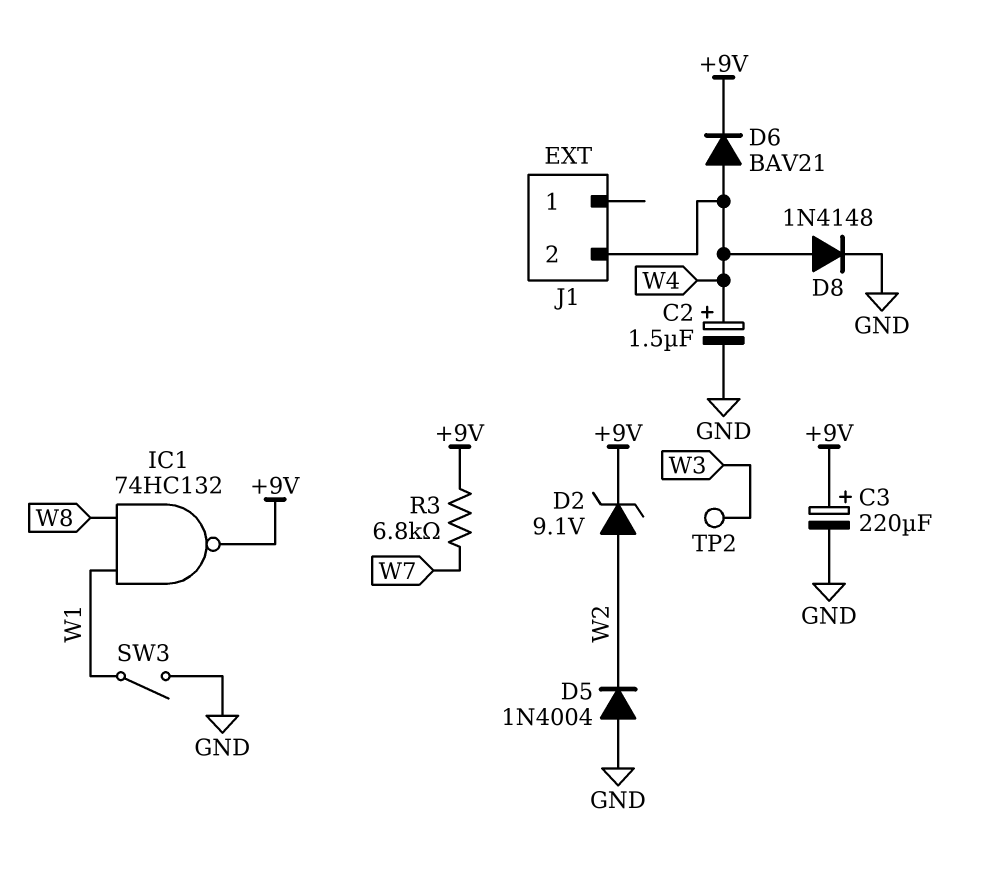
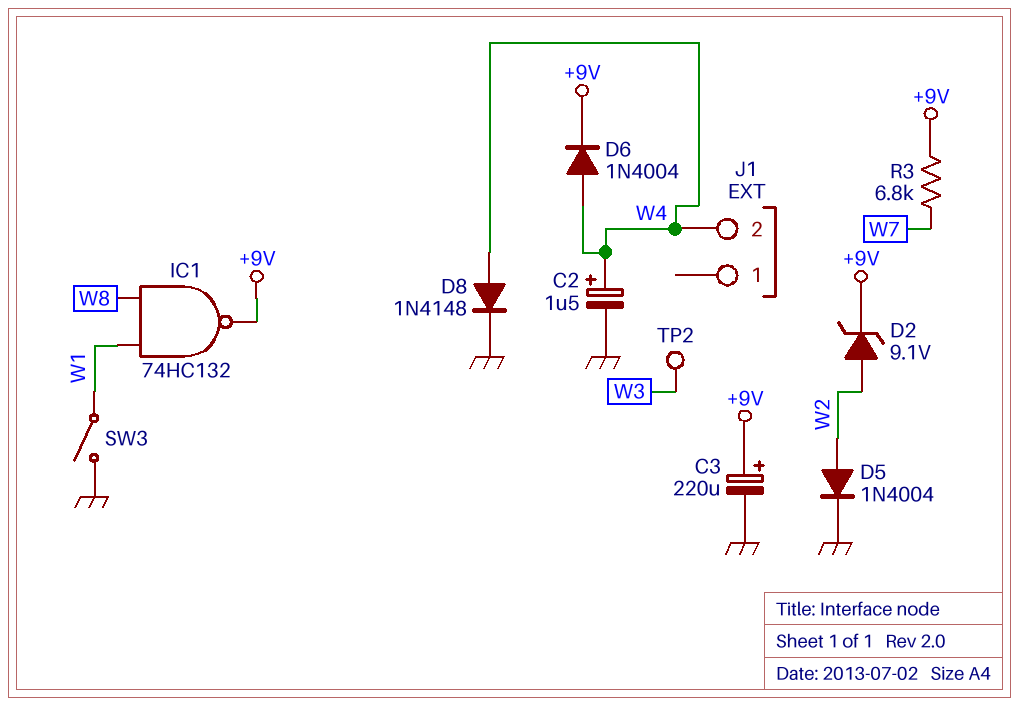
D5: diode 1N4004 (A GND, K W2) -> diode 1N4004 (A W2, K GND)
D6: diode BAV21 (A W4, K +9V) -> diode 1N4004 (A W4, K +9V)

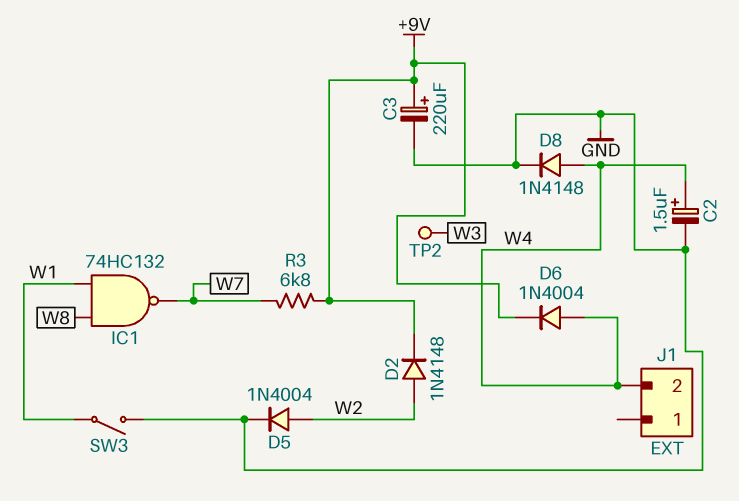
D2: zener 9.1V (A W2, K +9V) -> diode 1N4148 (A W2, K +9V)
IC1: NAND 74HC132 (in W1, in W8, out +9V) -> NAND 74HC132 (in W1, in W8, out W7)

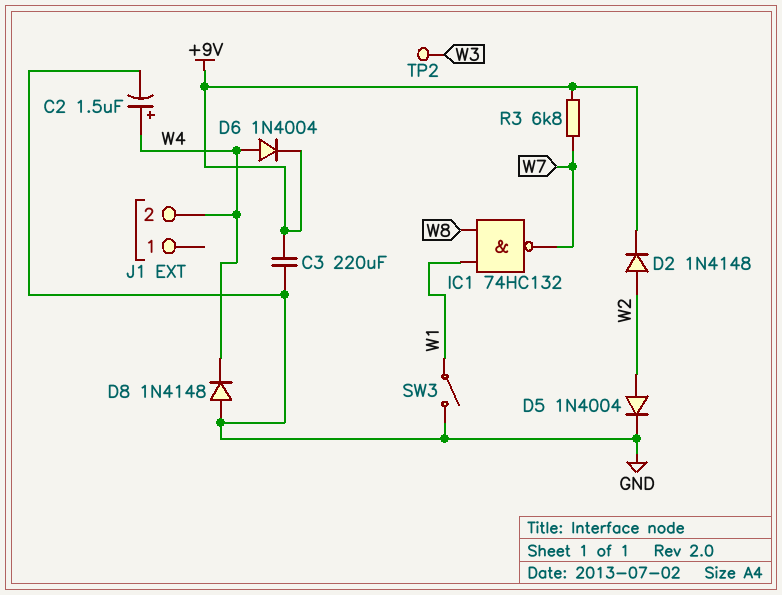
C3: 220uF (plus +9V, minus GND) -> 220uF (+9V, GND)
D8: diode 1N4148 (A W4, K GND) -> diode 1N4148 (A GND, K W4)

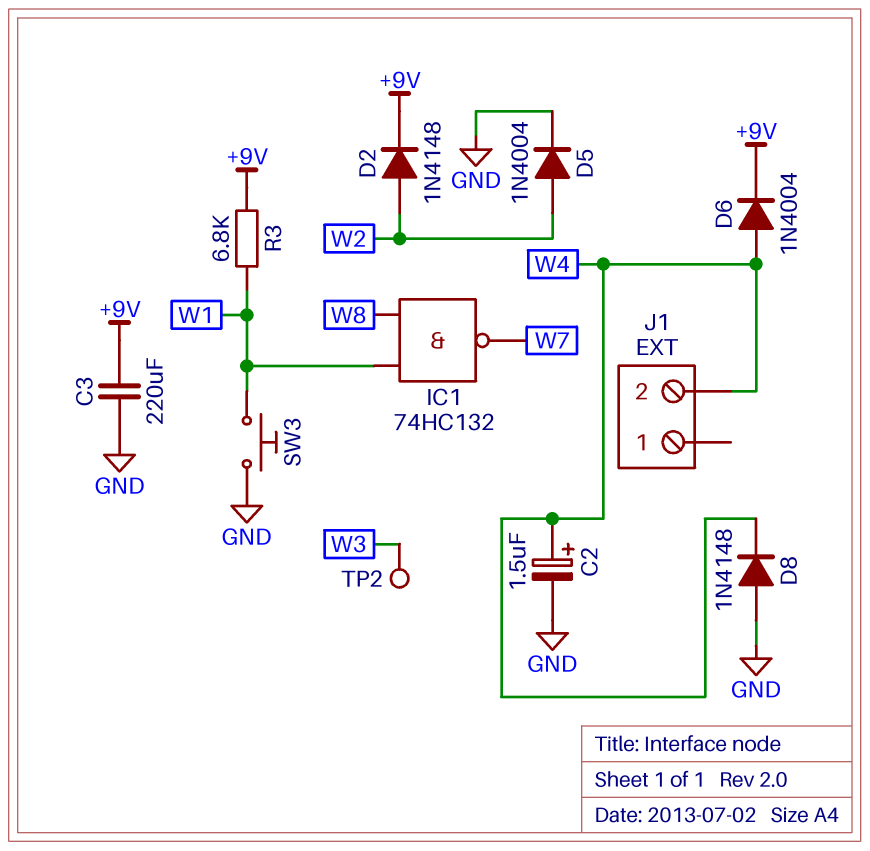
R3: 6.8k (+9V, W7) -> 6.8k (+9V, W1)
SW3: switch (GND, W1) -> button (GND, W1)

